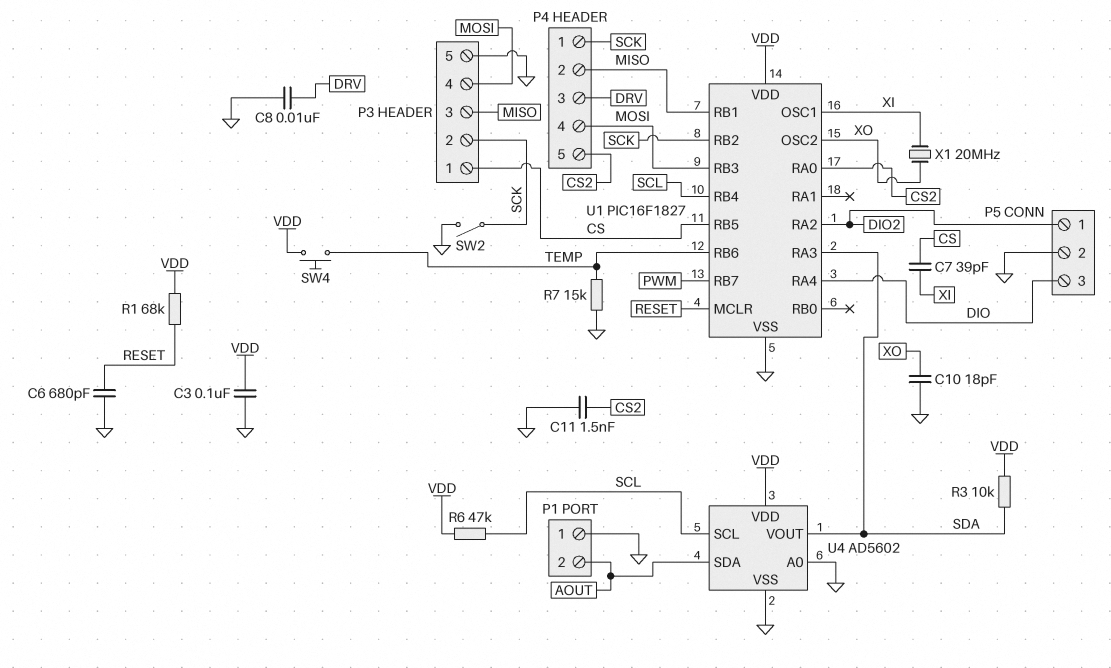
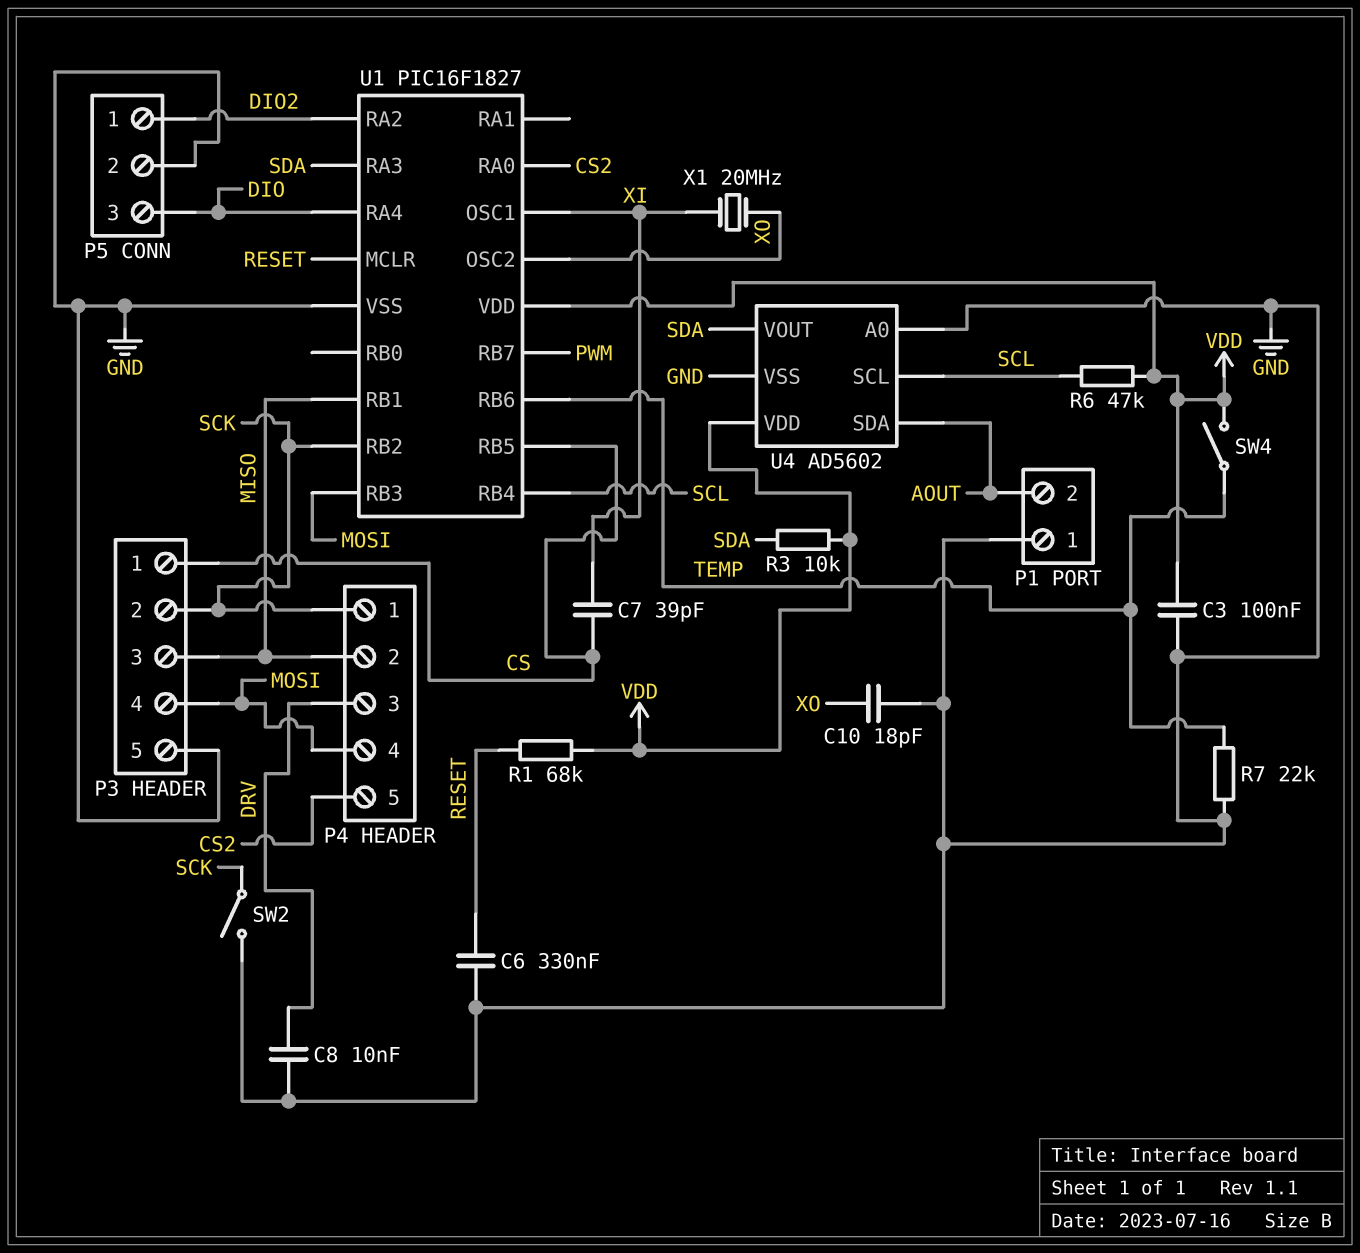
C6: 680pF (GND, RESET) -> 330nF (GND, RESET)
C11: 1.5nF (CS2, GND) -> none
R7: 15k (GND, TEMP) -> 22k (GND, TEMP)
SW4: button (TEMP, VDD) -> switch (TEMP, VDD)

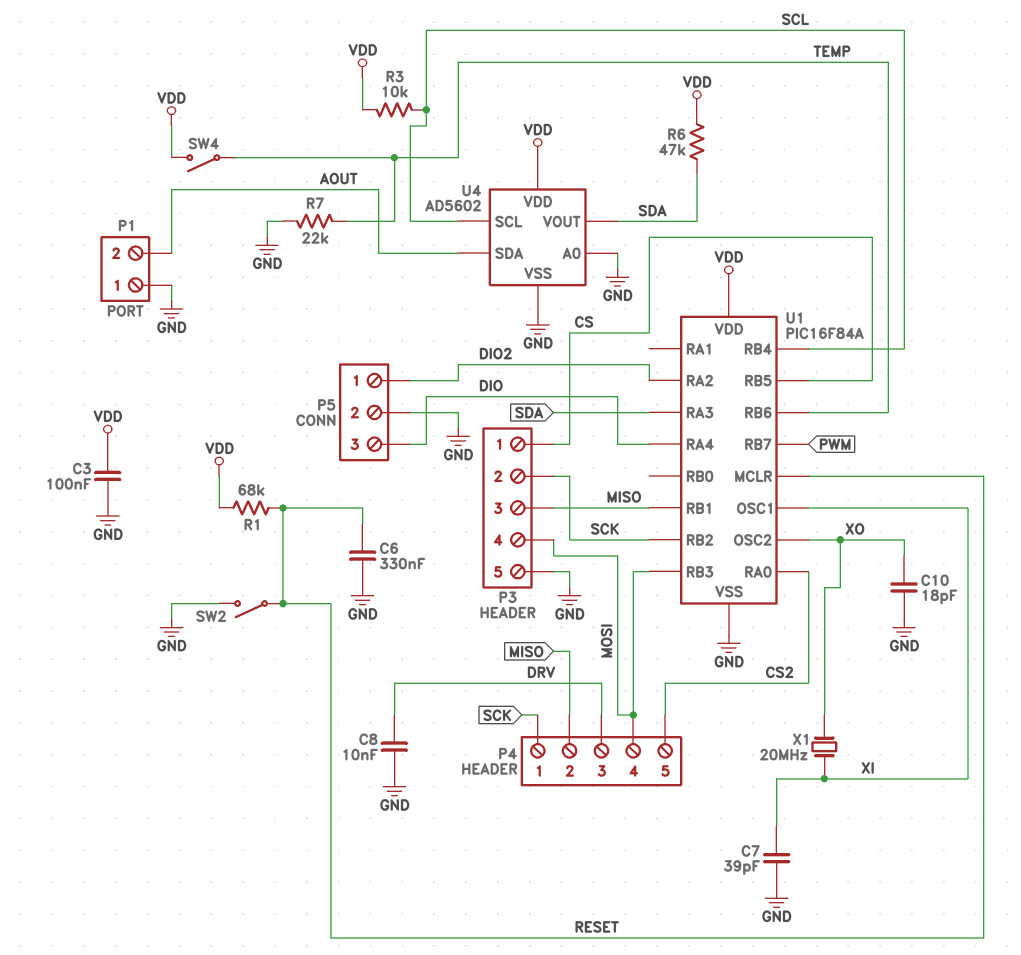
C7: 39pF (CS, XI) -> 39pF (GND, XI)
R3: 10k (SDA, VDD) -> 10k (SCL, VDD)
R6: 47k (SCL, VDD) -> 47k (SDA, VDD)
SW2: switch (GND, SCK) -> switch (GND, RESET)
U1: PIC16F1827 -> PIC16F84A

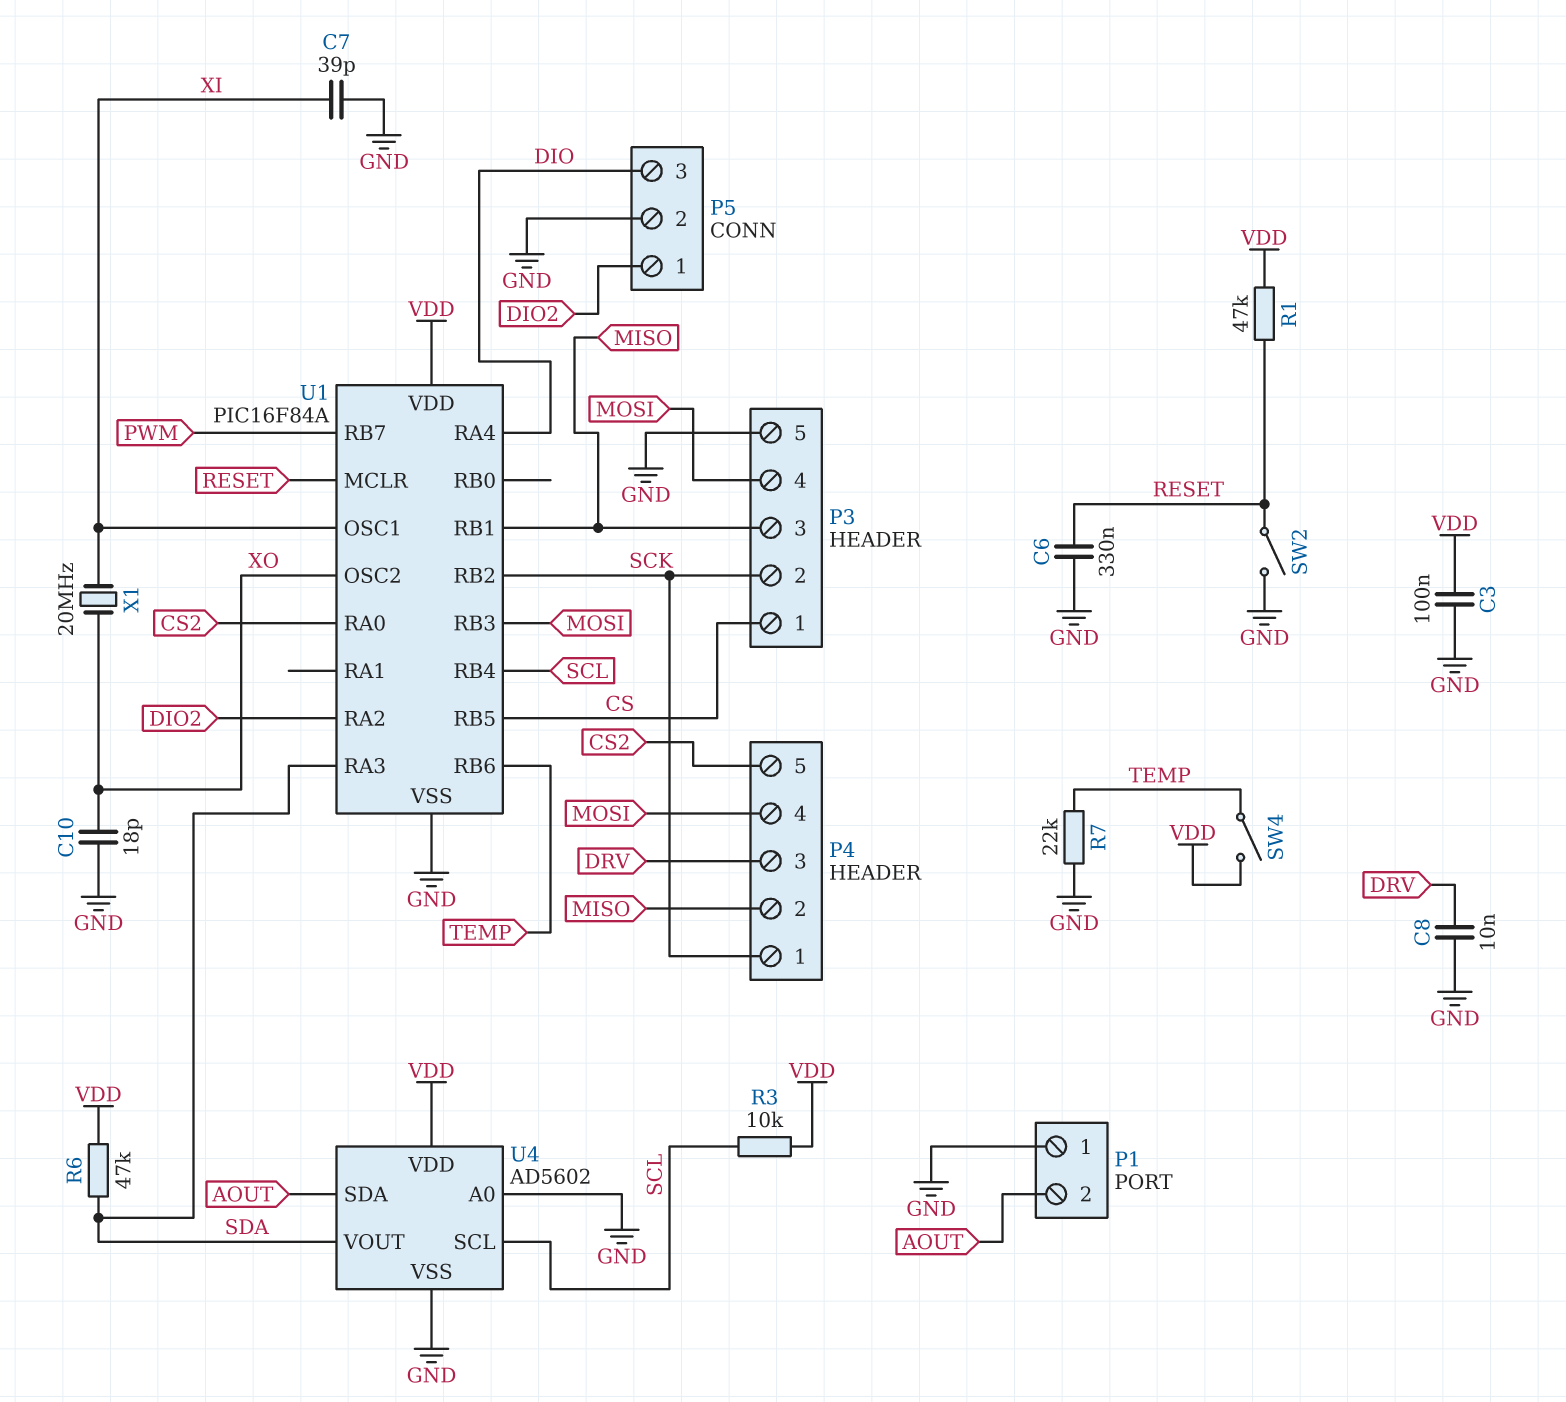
R1: 68k (RESET, VDD) -> 47k (RESET, VDD)

